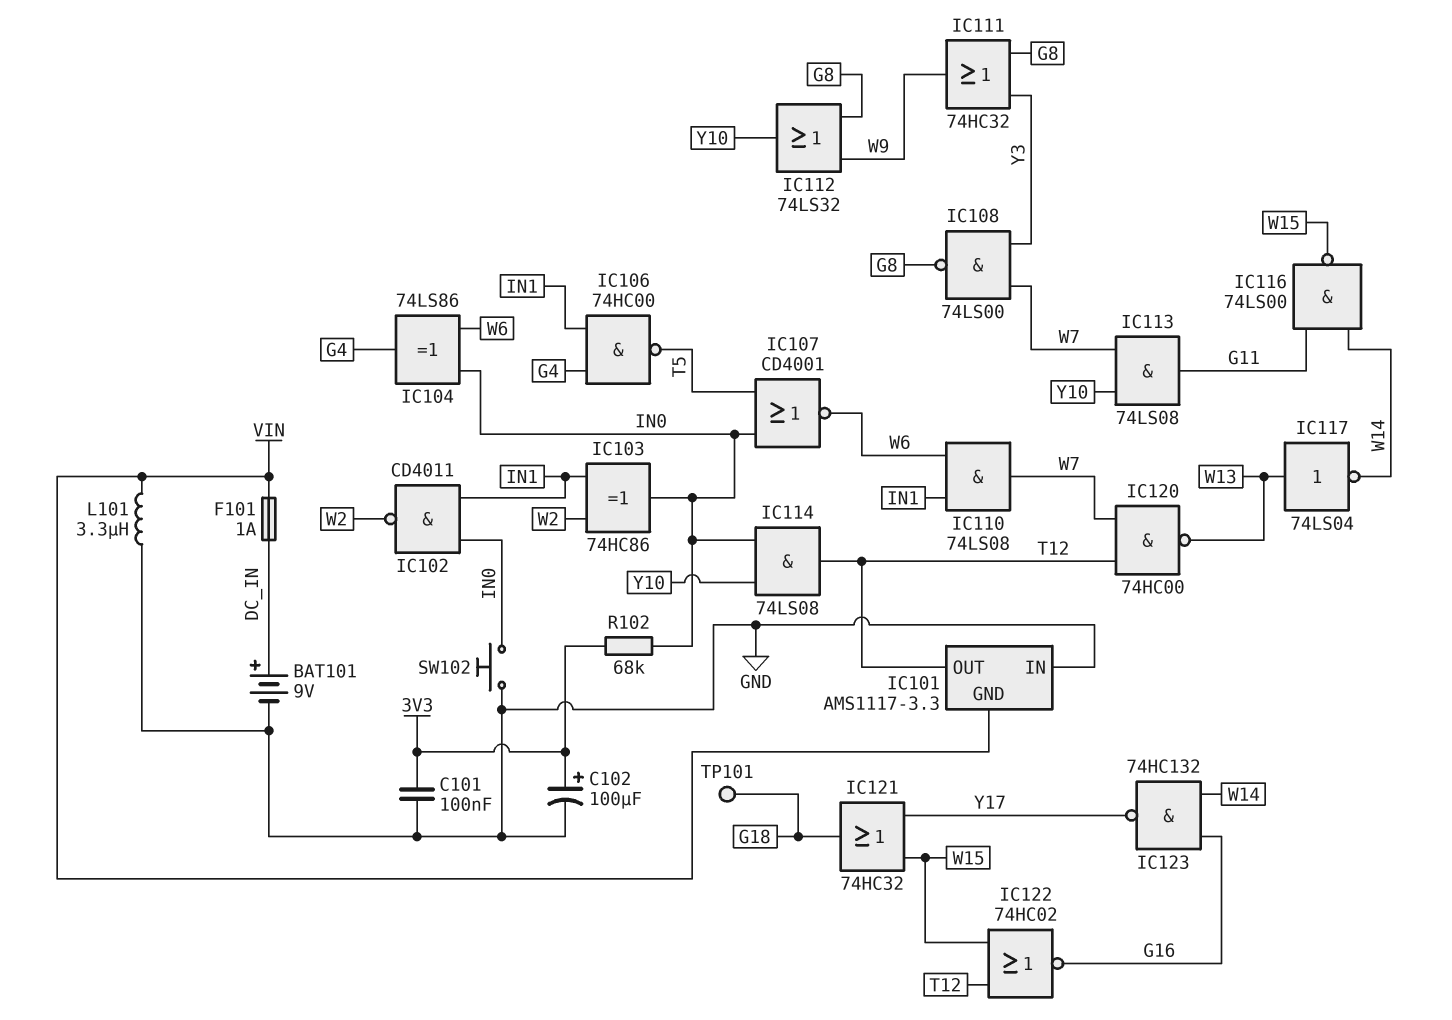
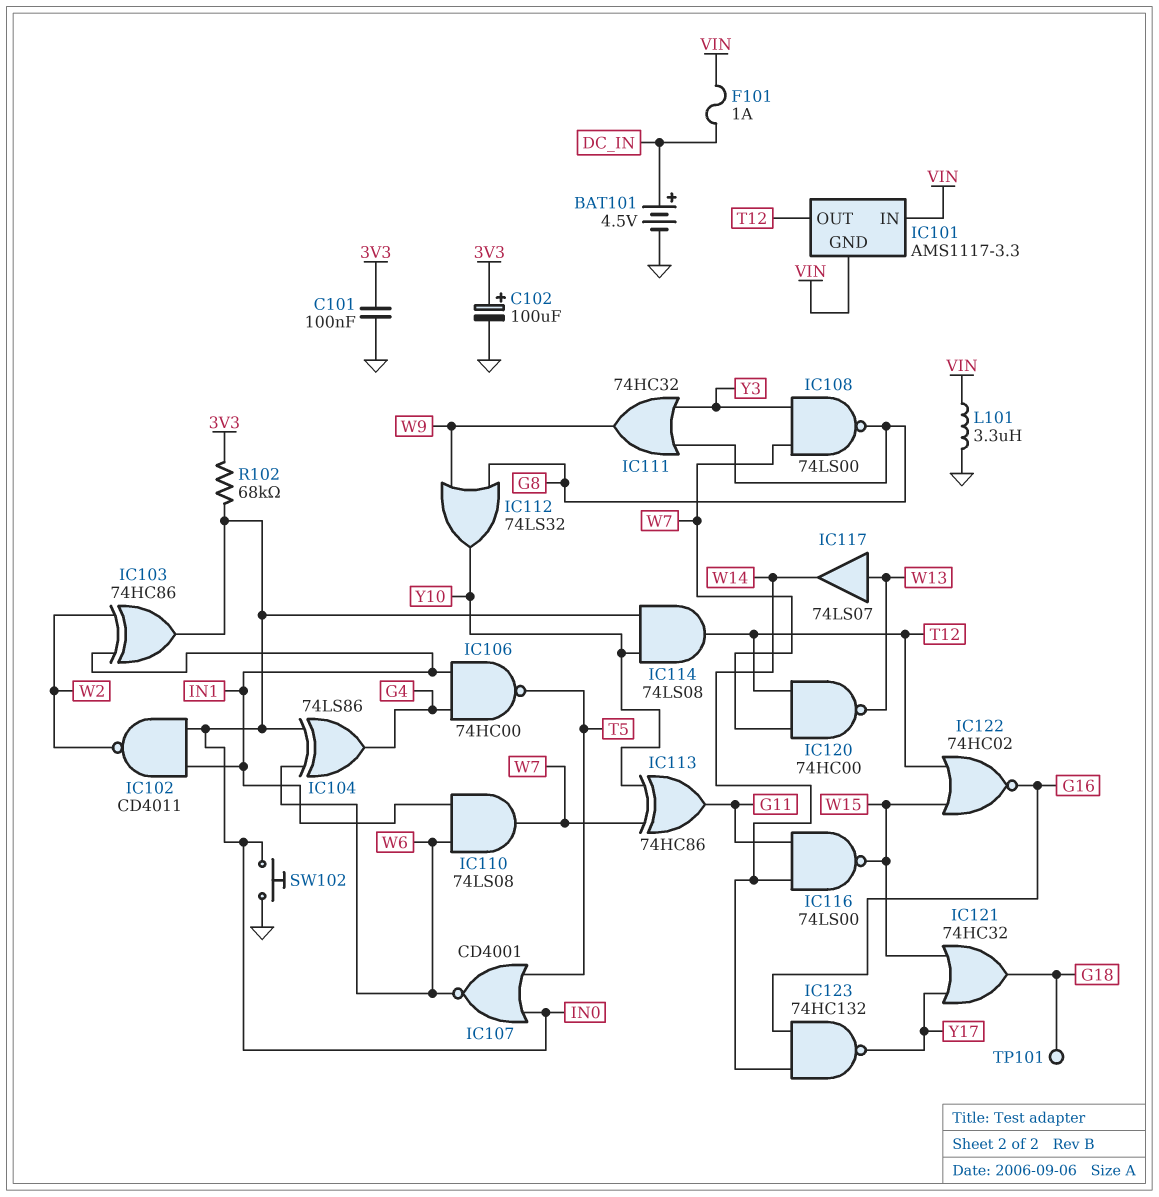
BAT101: 9V (plus DC_IN, minus GND) -> 4.5V (plus DC_IN, minus GND)
IC101 pin IN: GND -> VIN
IC113: AND 74LS08 (in W7, in Y10, out G11) -> XOR 74HC86 (in W7, in Y10, out G11)
IC117: NOT 74LS04 (in W13, out W14) -> buffer 74LS07 (in W13, out W14)

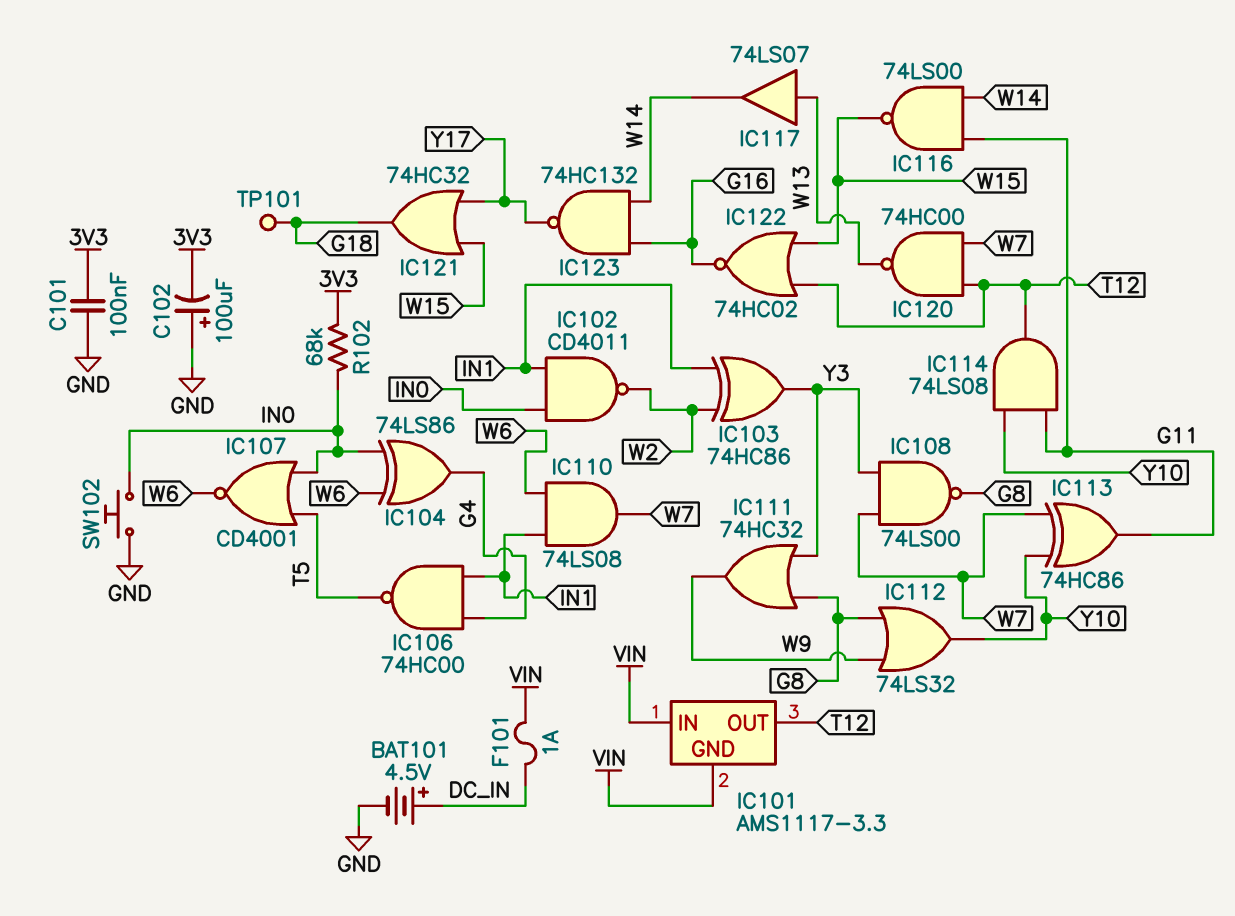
C102: 100uF (plus 3V3, minus GND) -> 100uF (plus GND, minus 3V3)
IC103: XOR 74HC86 (in IN1, in W2, out IN0) -> XOR 74HC86 (in IN1, in W2, out Y3)
IC114: AND 74LS08 (in IN0, in Y10, out T12) -> AND 74LS08 (in G11, in Y10, out T12)
L101: 3.3uH (GND, VIN) -> none

